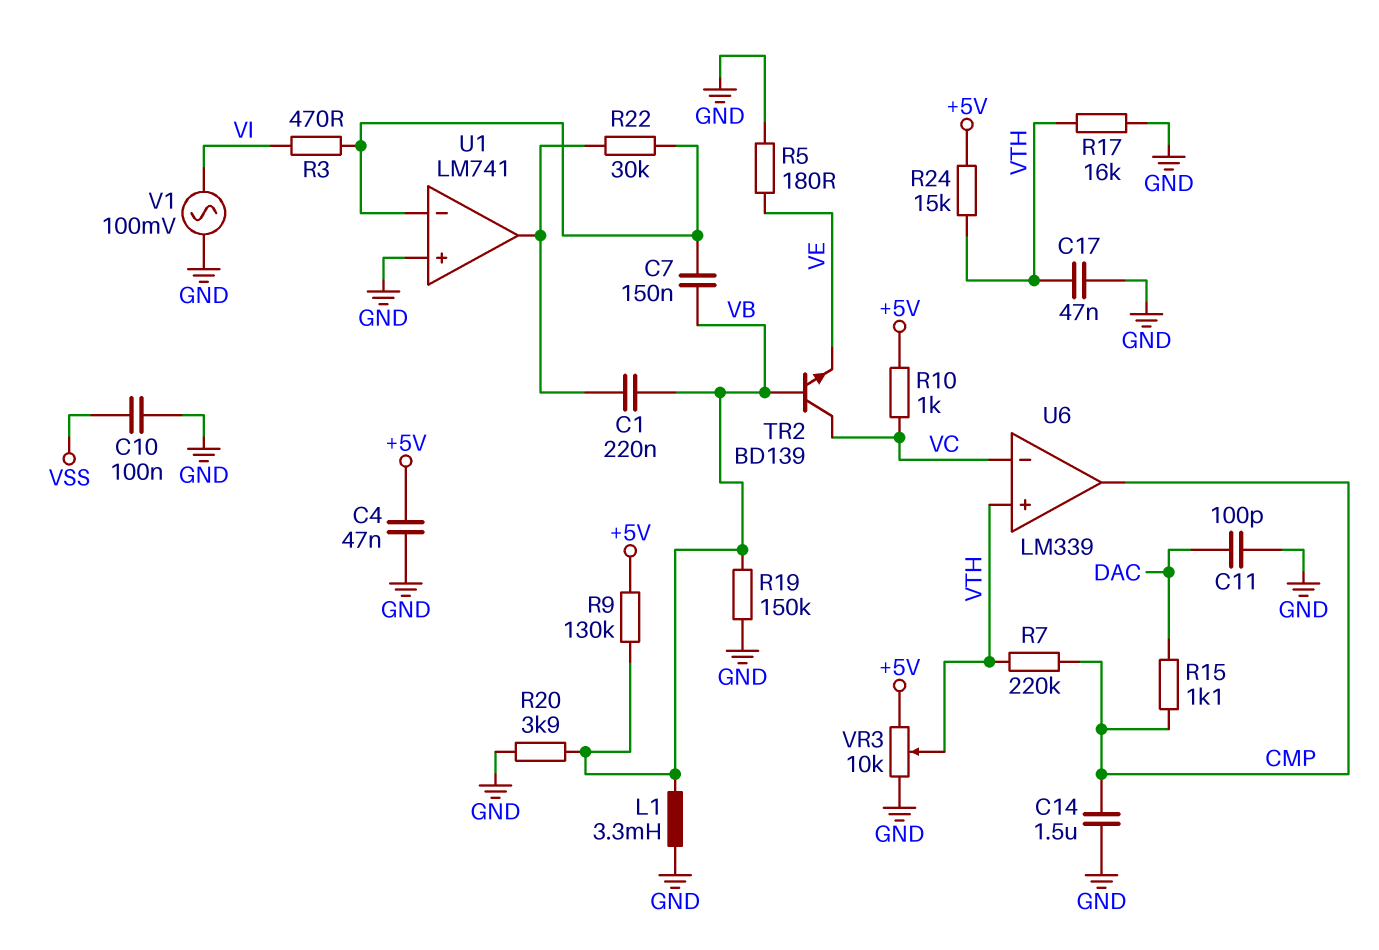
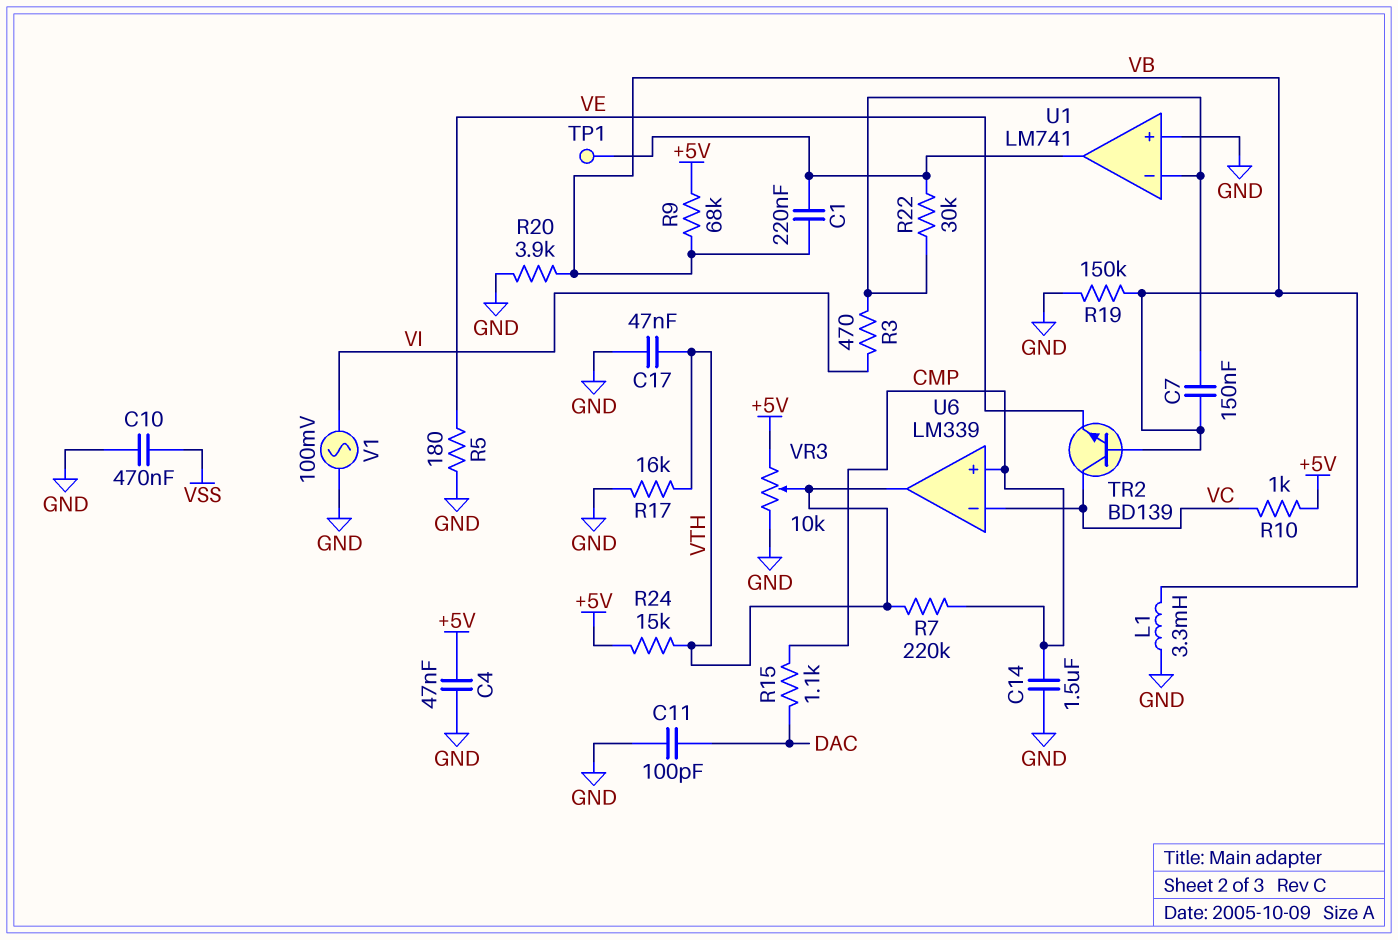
C10: 100nF (GND, VSS) -> 470nF (GND, VSS)
R9: 130k (+5V, VB) -> 68k (+5V, VB)
TP1: none -> test point (U1/out)
U6 pin in+: VTH -> CMP
U6 pin out: CMP -> VTH

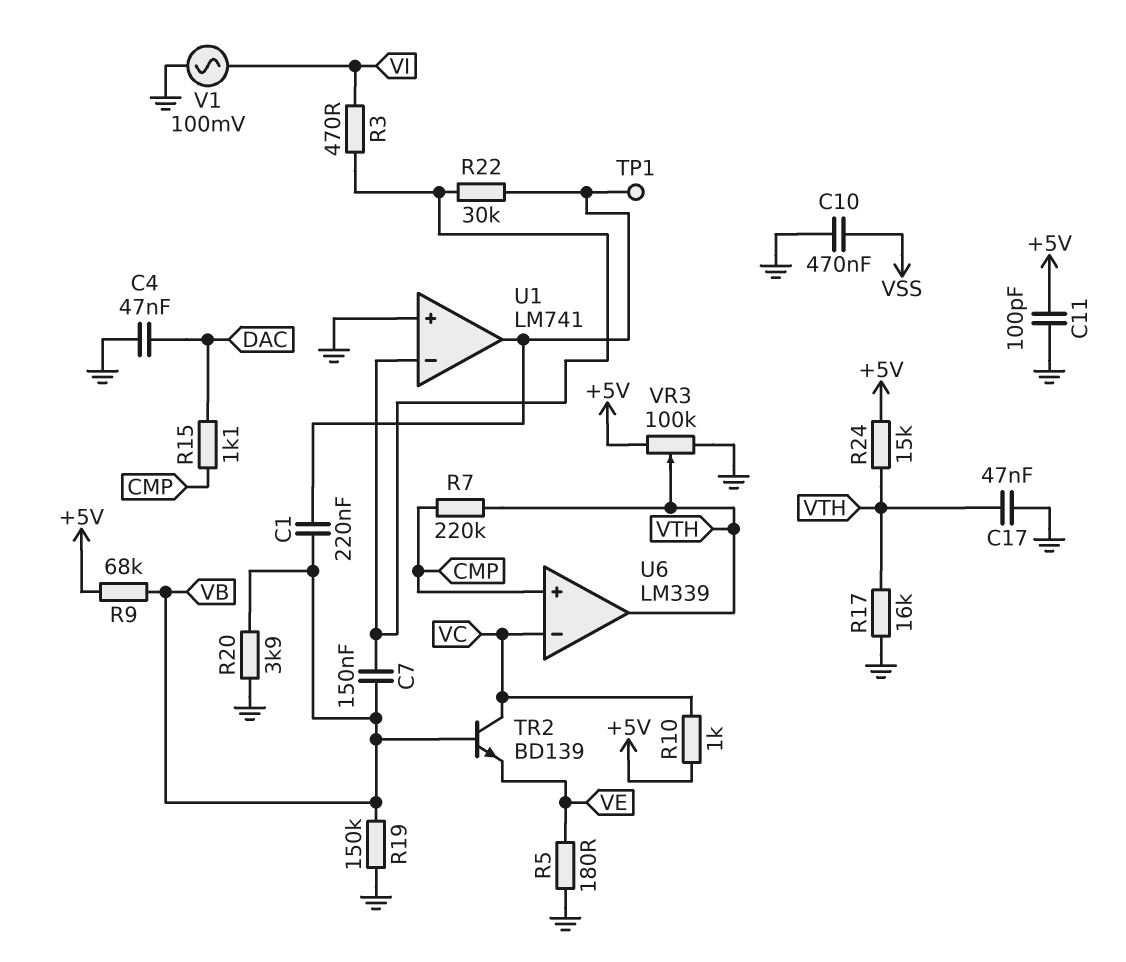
C4: 47nF (+5V, GND) -> 47nF (DAC, GND)
C11: 100pF (DAC, GND) -> 100pF (+5V, GND)
C14: 1.5uF (CMP, GND) -> none
L1: 3.3mH (GND, VB) -> none
VR3: 10k (+5V, GND, wiper VTH) -> 100k (+5V, GND, wiper VTH)

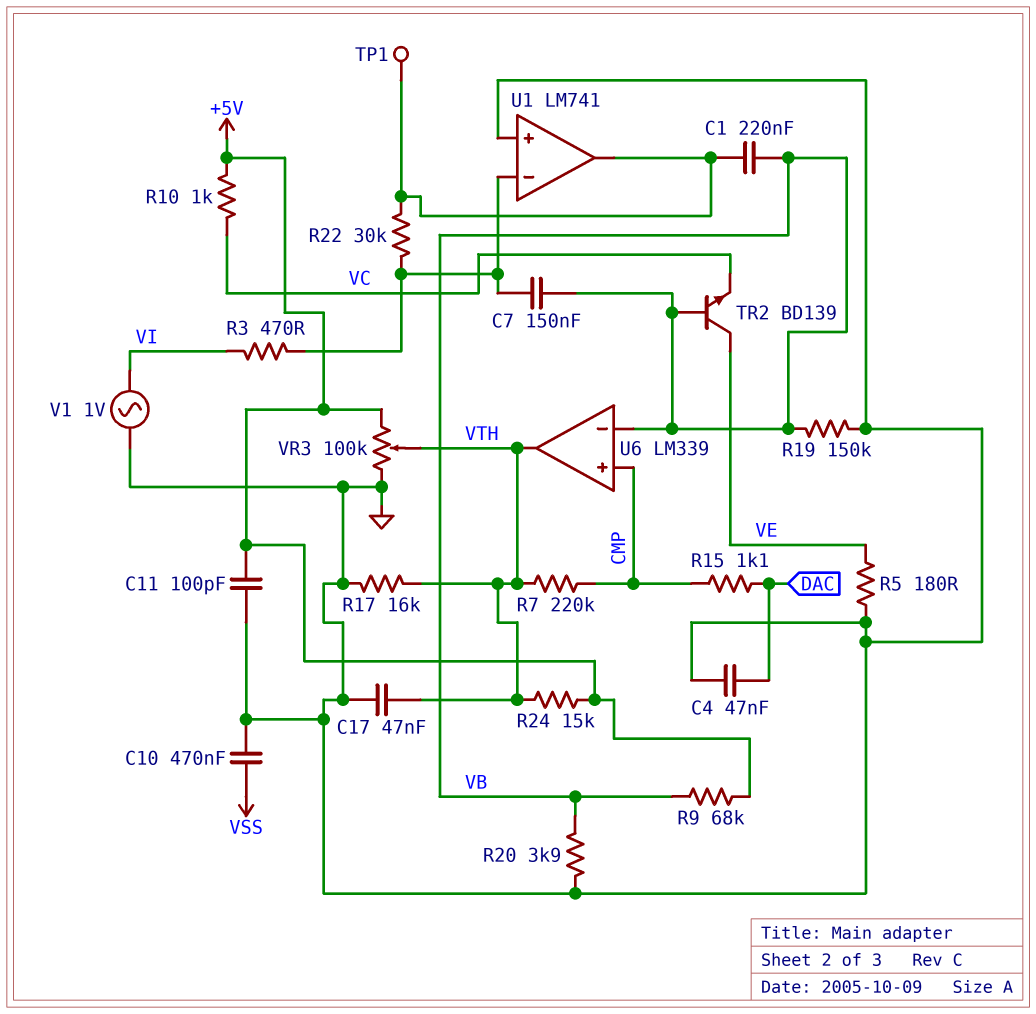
TR2: NPN BD139 (B VB, C VC, E VE) -> NPN BD139 (B VB, C VE, E VC)
U6 pin in-: VC -> VB
V1: AC 100mV (GND, VI) -> AC 1V (GND, VI)

